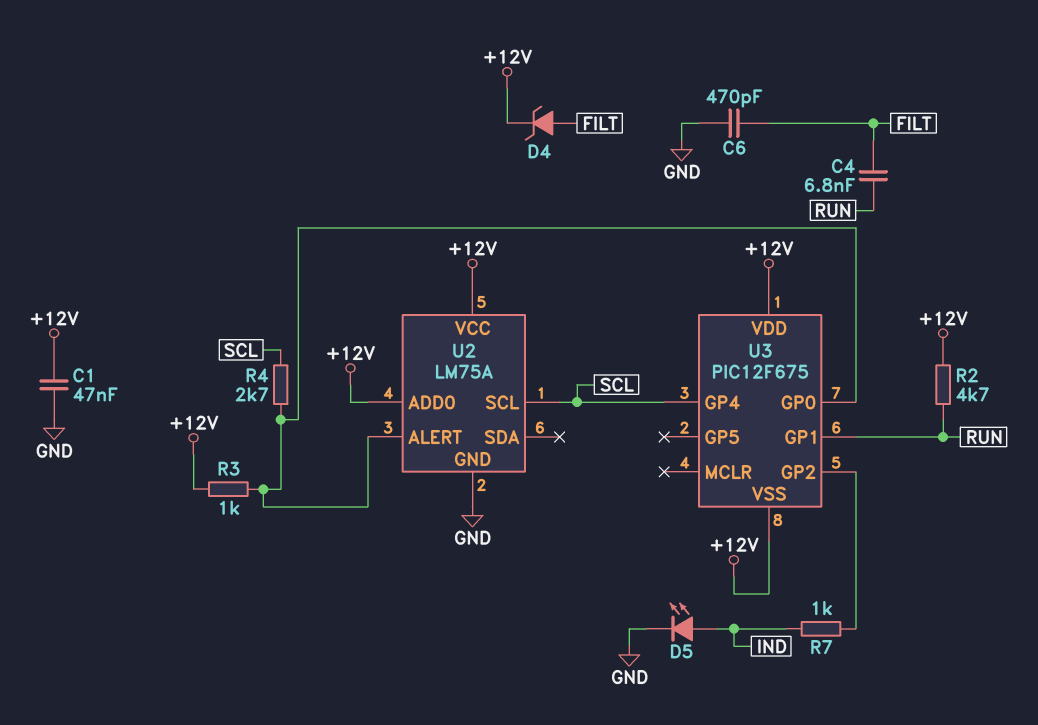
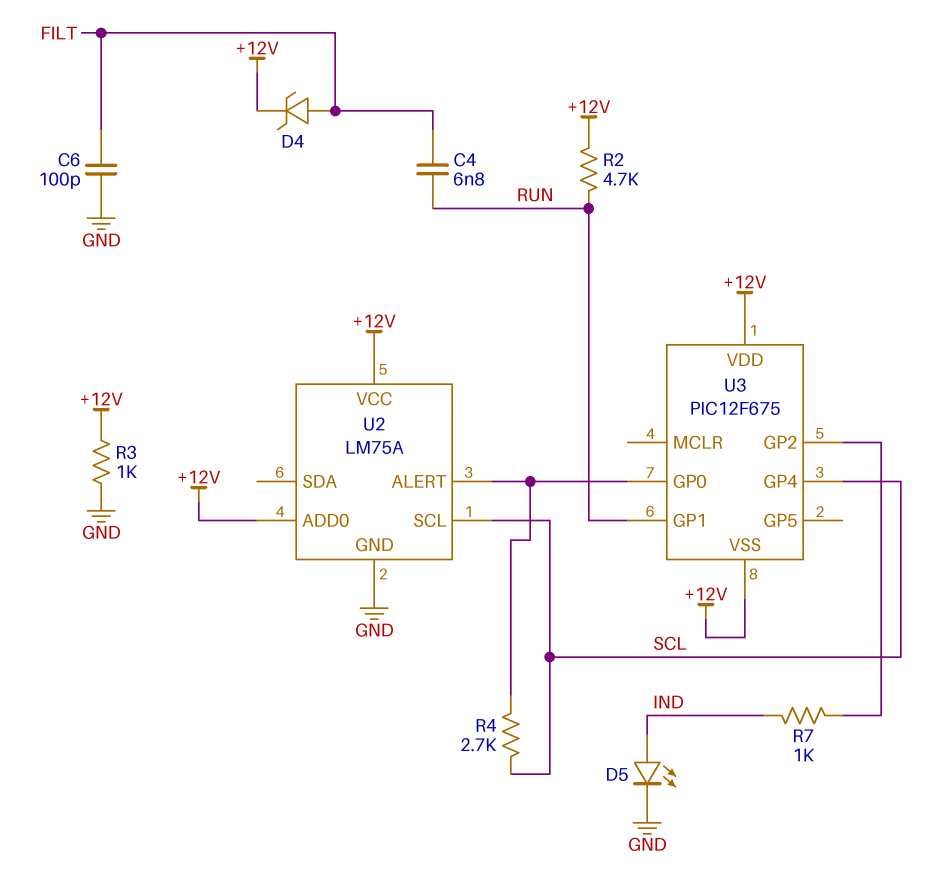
C1: 47nF (+12V, GND) -> none
C6: 470pF (FILT, GND) -> 100pF (FILT, GND)
R3: 1k (+12V, U2/ALERT) -> 1k (+12V, GND)

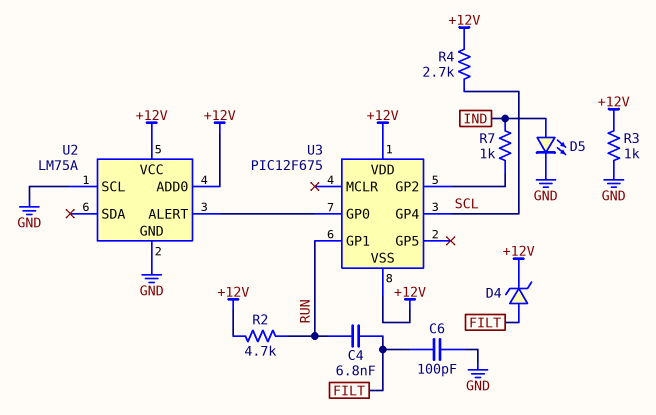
R4: 2.7k (SCL, U2/ALERT) -> 2.7k (+12V, SCL)
U2 pin SCL: SCL -> GND

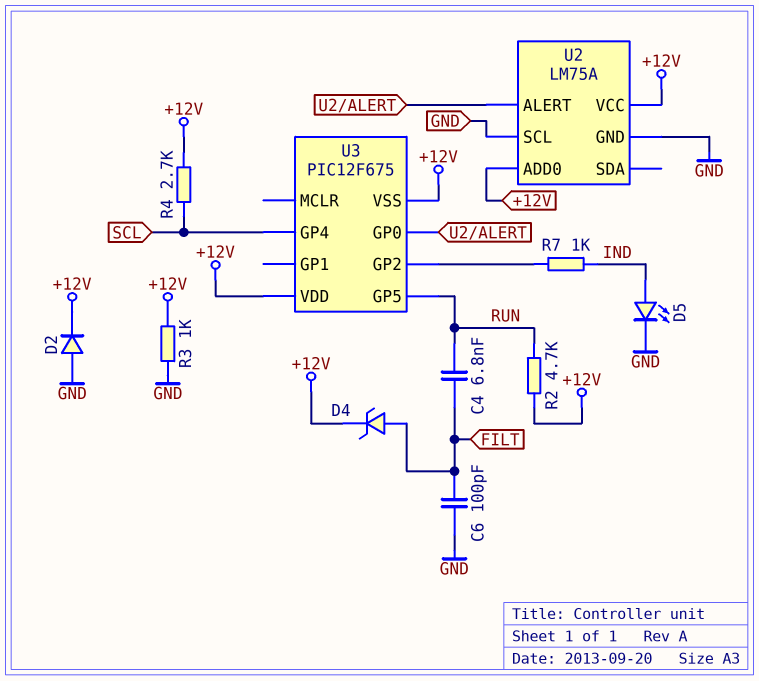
D2: none -> diode (A GND, K +12V)
U3 pin GP1: RUN -> none
U3 pin GP5: none -> RUN

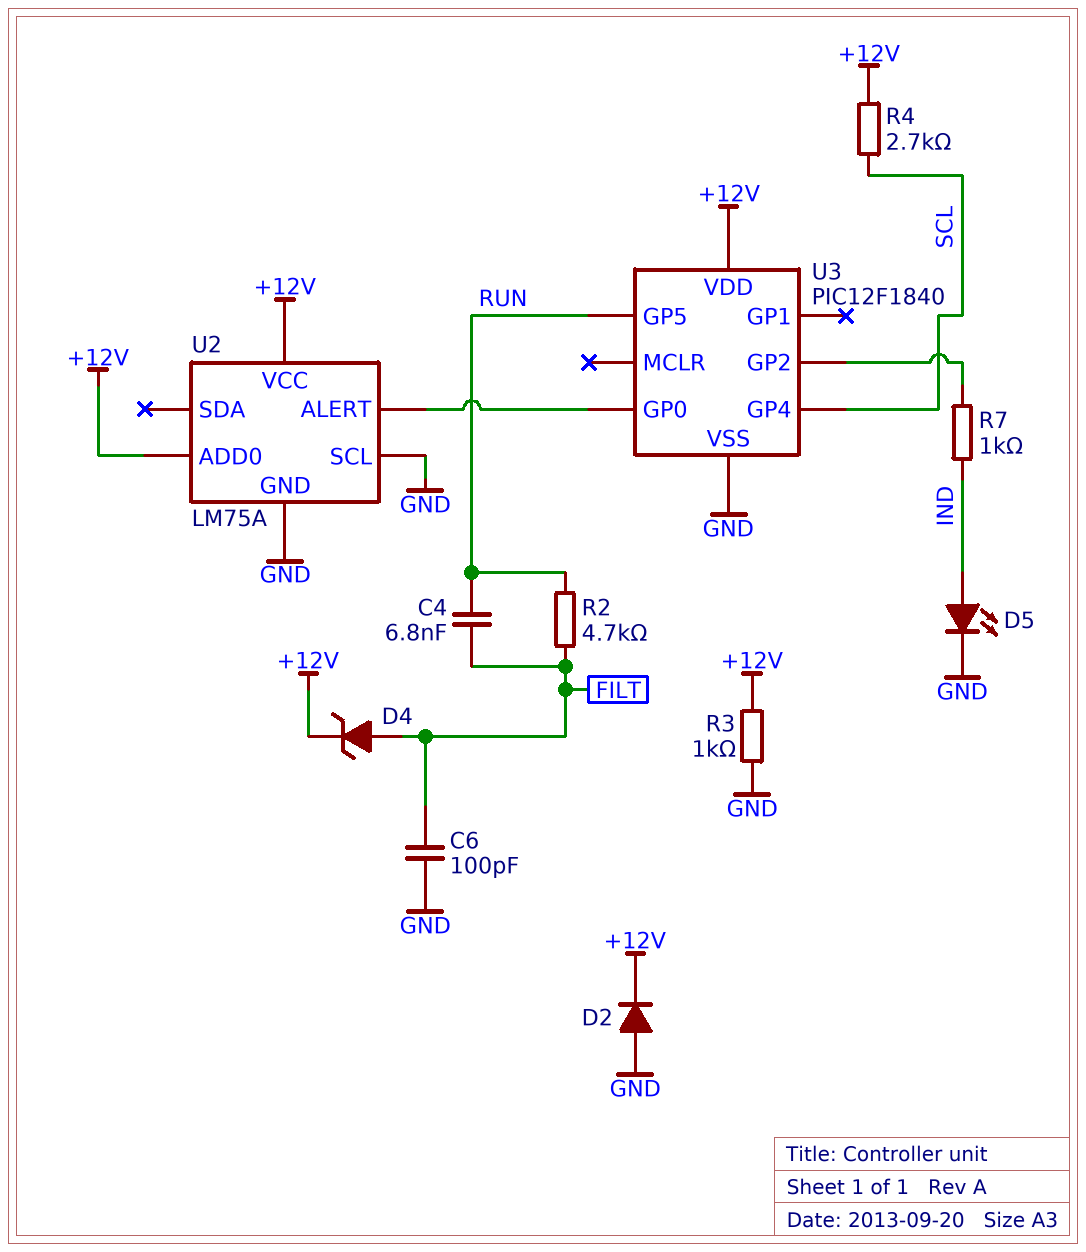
R2: 4.7k (+12V, RUN) -> 4.7k (FILT, RUN)
U3: PIC12F675 -> PIC12F1840
U3 pin VSS: +12V -> GND

